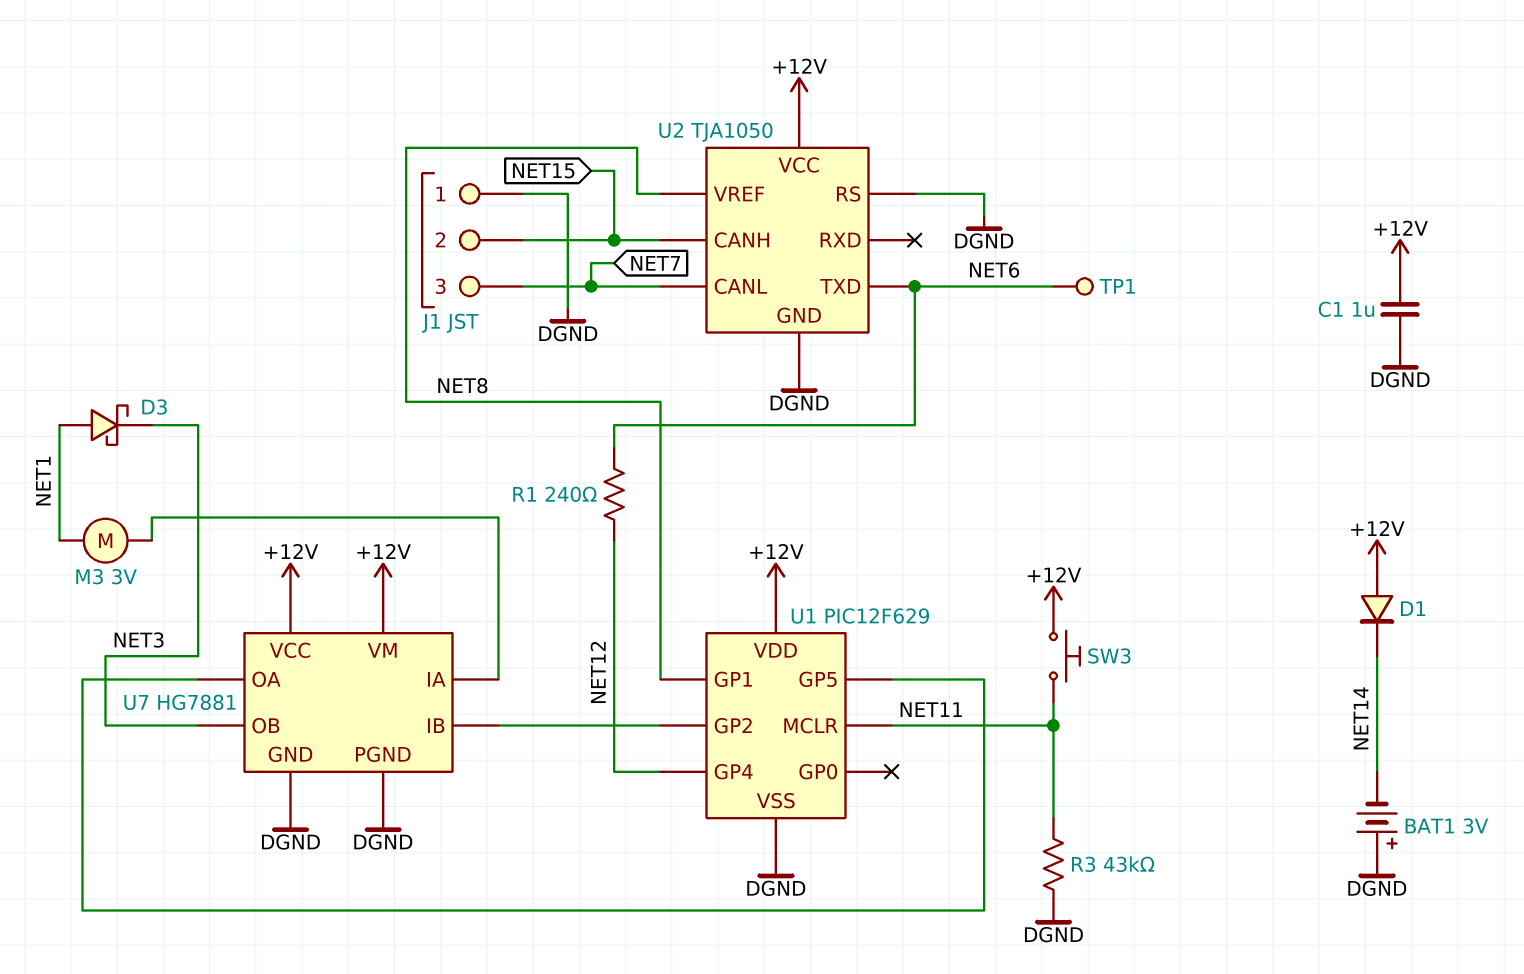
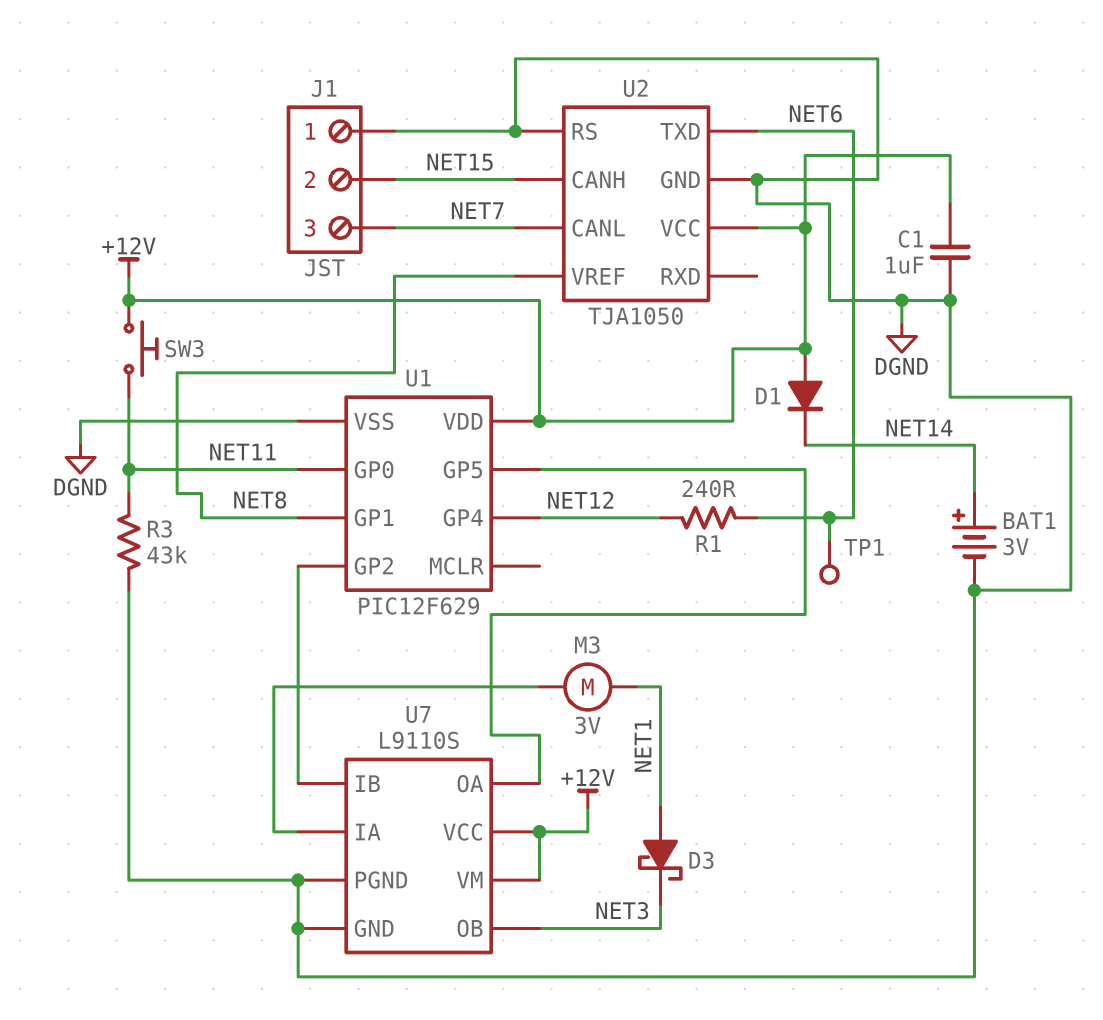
BAT1: 3V (plus DGND, minus NET14) -> 3V (plus NET14, minus DGND)
U1 pin GP0: none -> NET11
U1 pin MCLR: NET11 -> none
U7: HG7881 -> L9110S

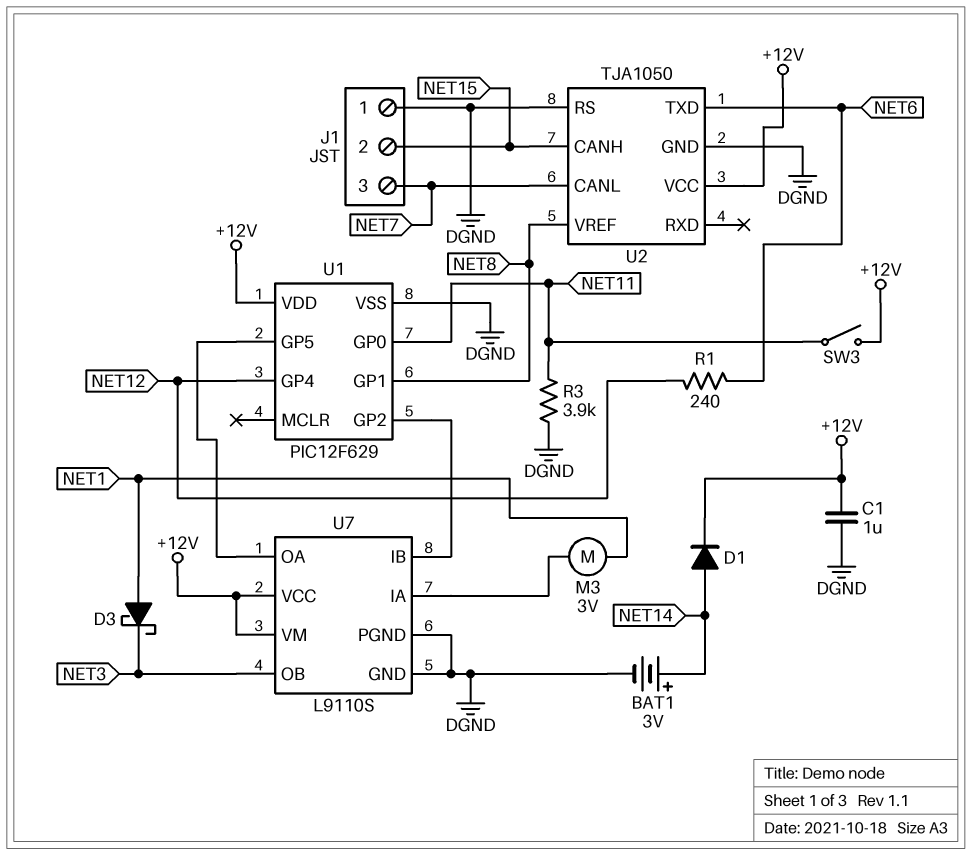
D1: diode (A +12V, K NET14) -> diode (A NET14, K +12V)
R3: 43k (DGND, NET11) -> 3.9k (DGND, NET11)
SW3: button (+12V, NET11) -> switch (+12V, NET11)
TP1: test point (NET6) -> none

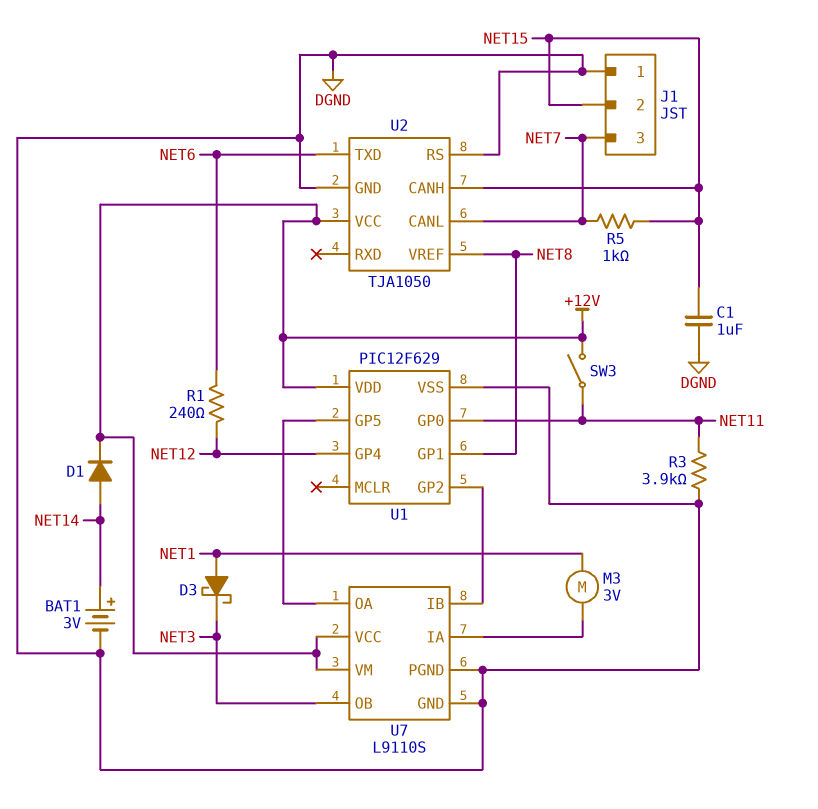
C1: 1uF (+12V, DGND) -> 1uF (DGND, NET15)
R5: none -> 1k (NET7, NET15)

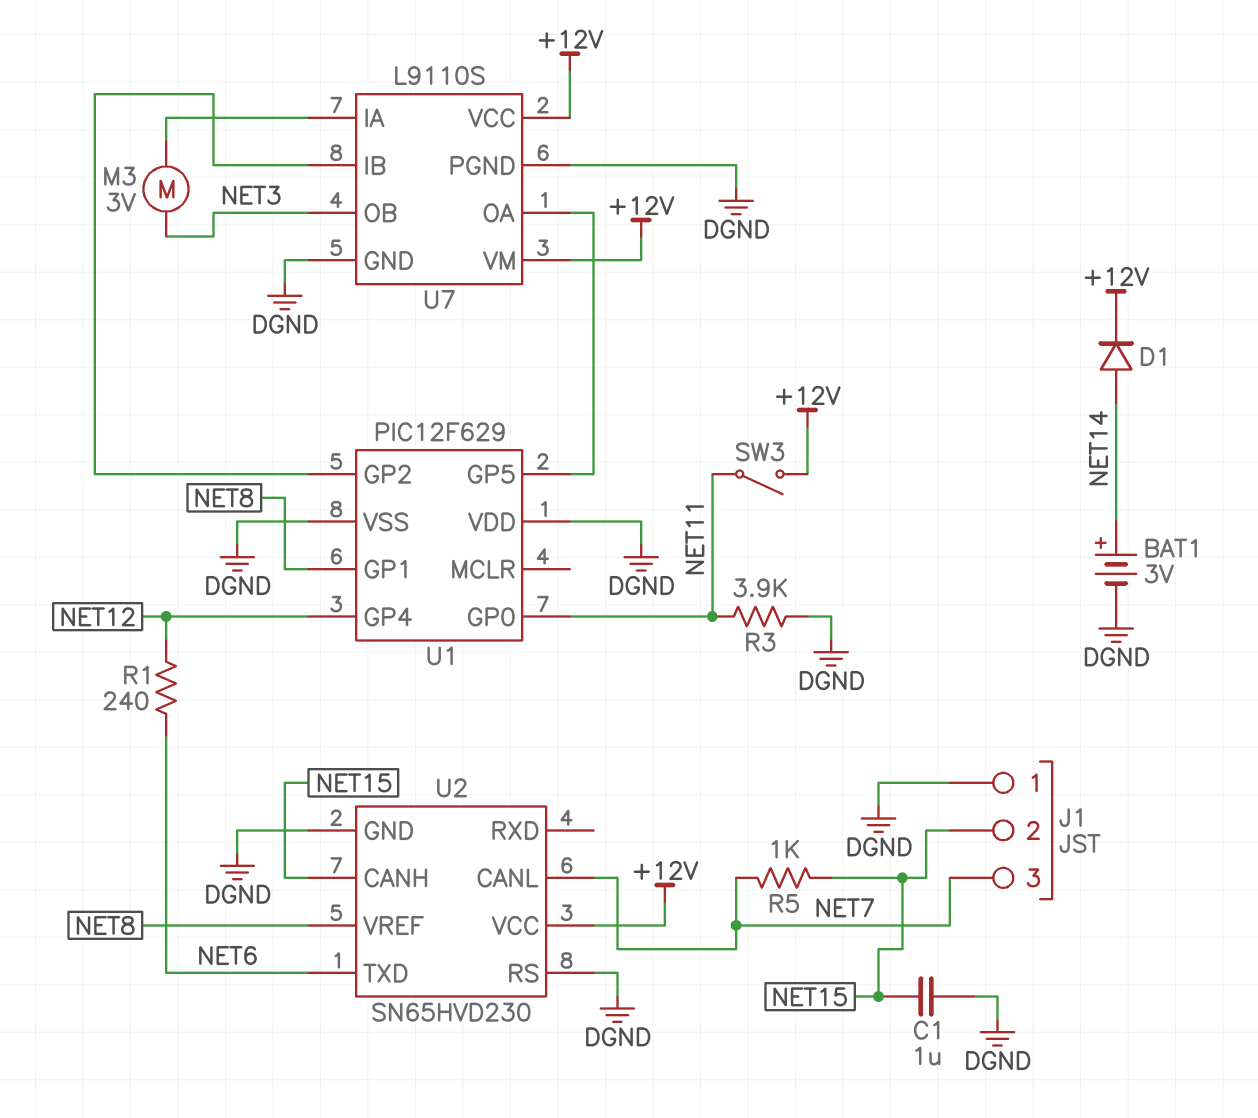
D3: schottky (A NET1, K NET3) -> none
M3: motor 3V (NET1, U7/IA) -> motor 3V (NET3, U7/IA)
U1 pin VDD: +12V -> DGND
U2: TJA1050 -> SN65HVD230

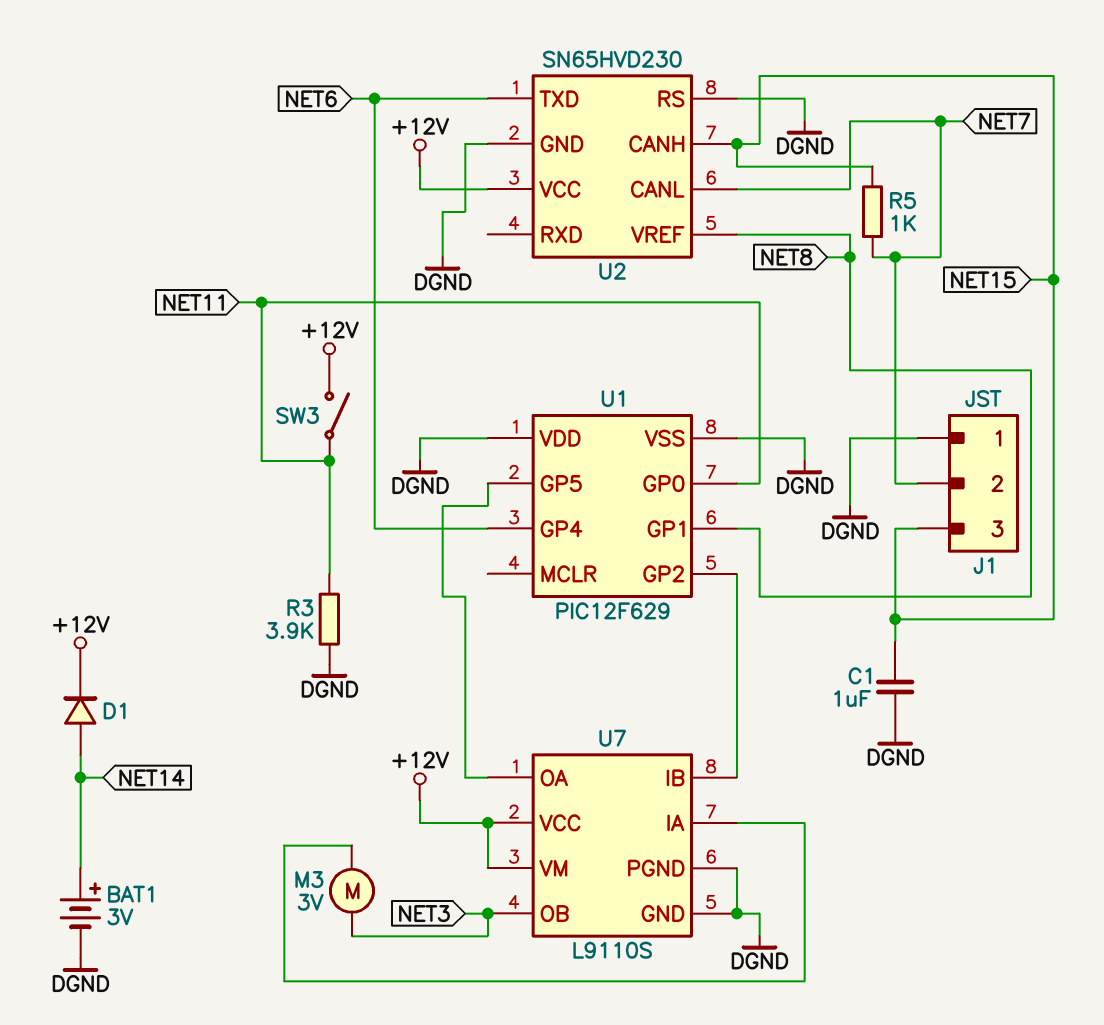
J1 pin 2: NET15 -> NET7
J1 pin 3: NET7 -> NET15
R1: 240 (NET6, NET12) -> none
U1 pin GP4: NET12 -> NET6

